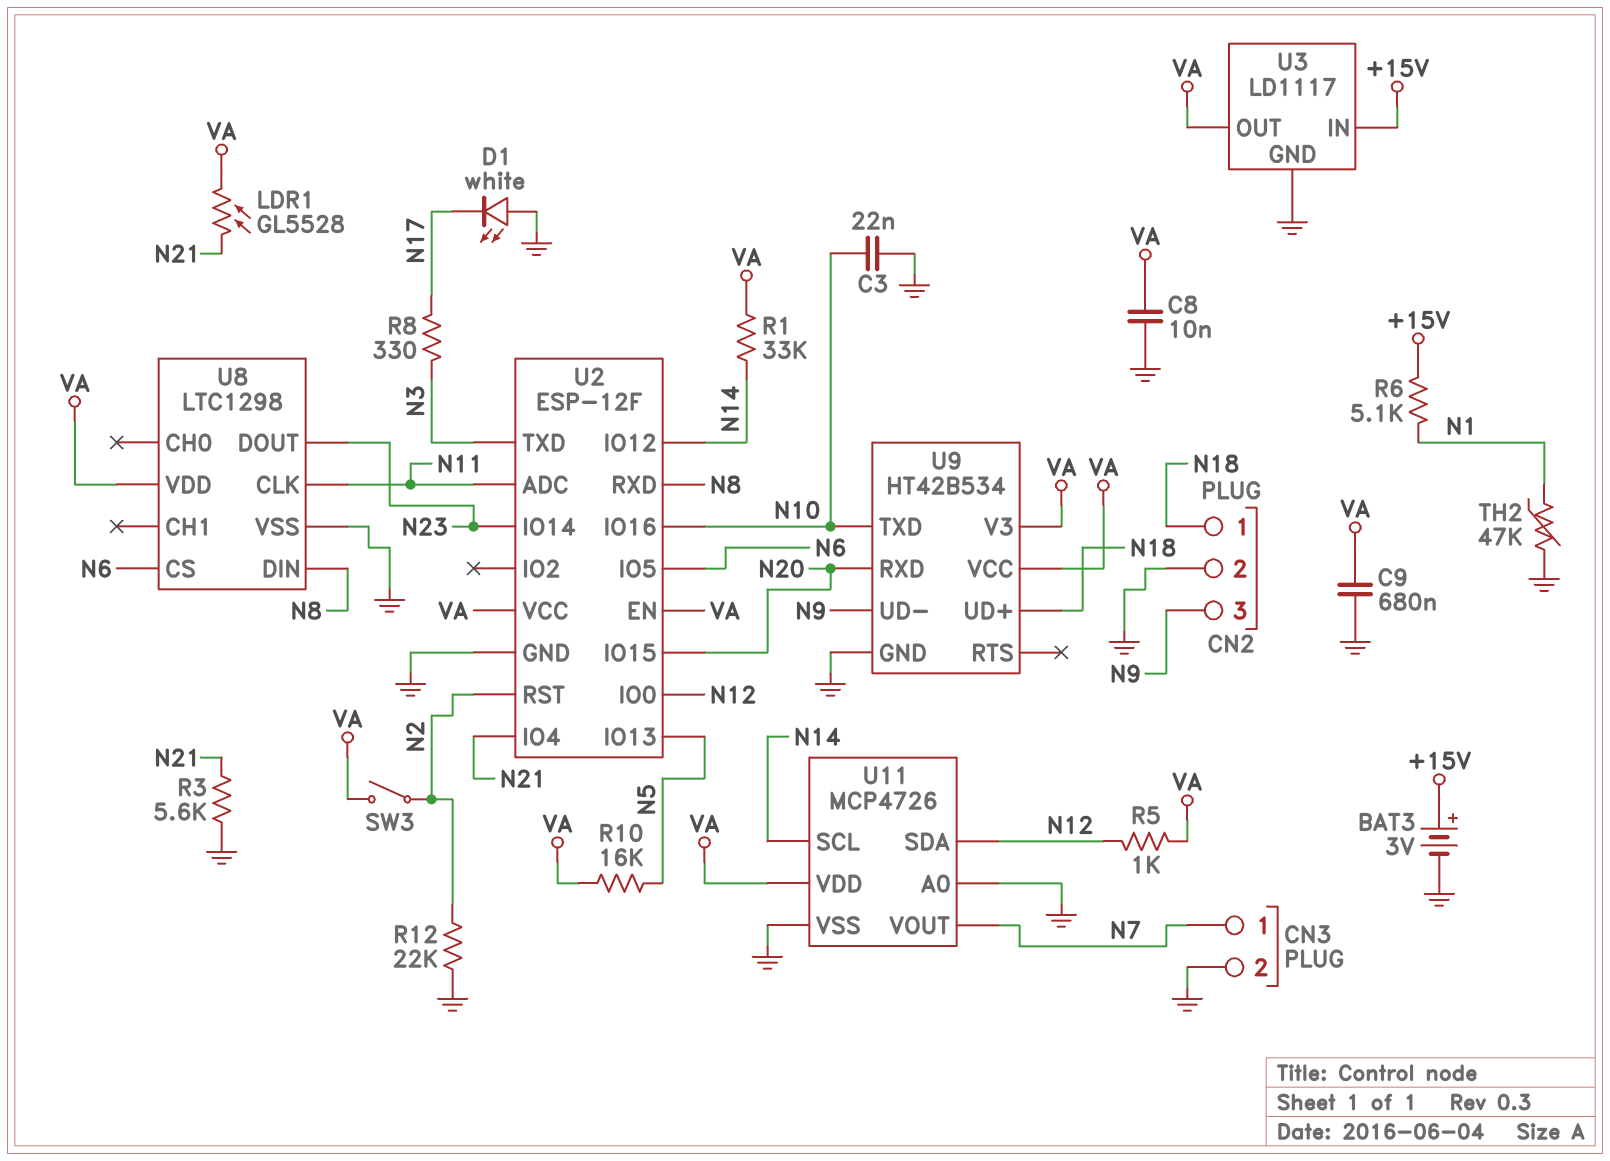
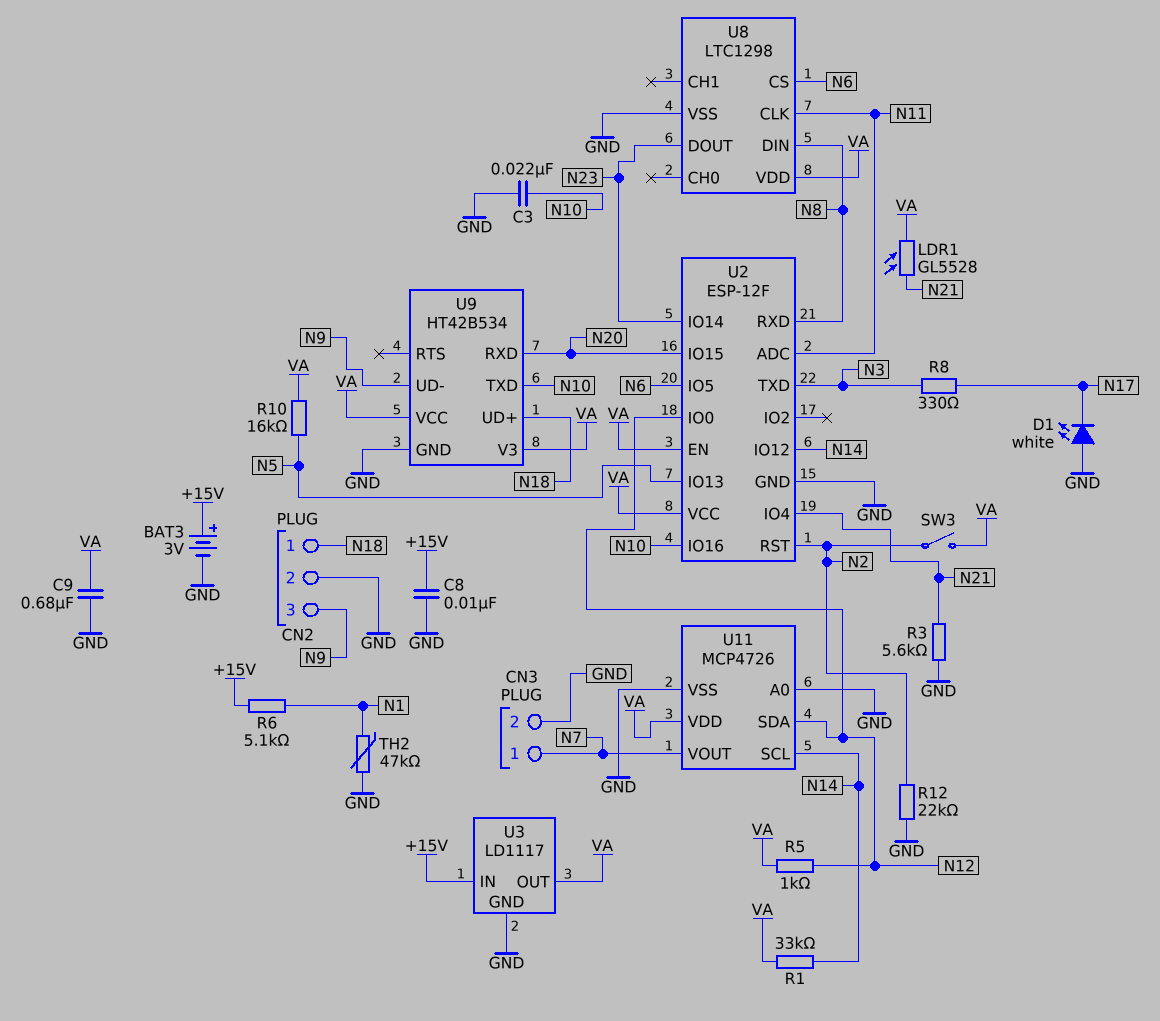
C8: 10nF (GND, VA) -> 10nF (+15V, GND)

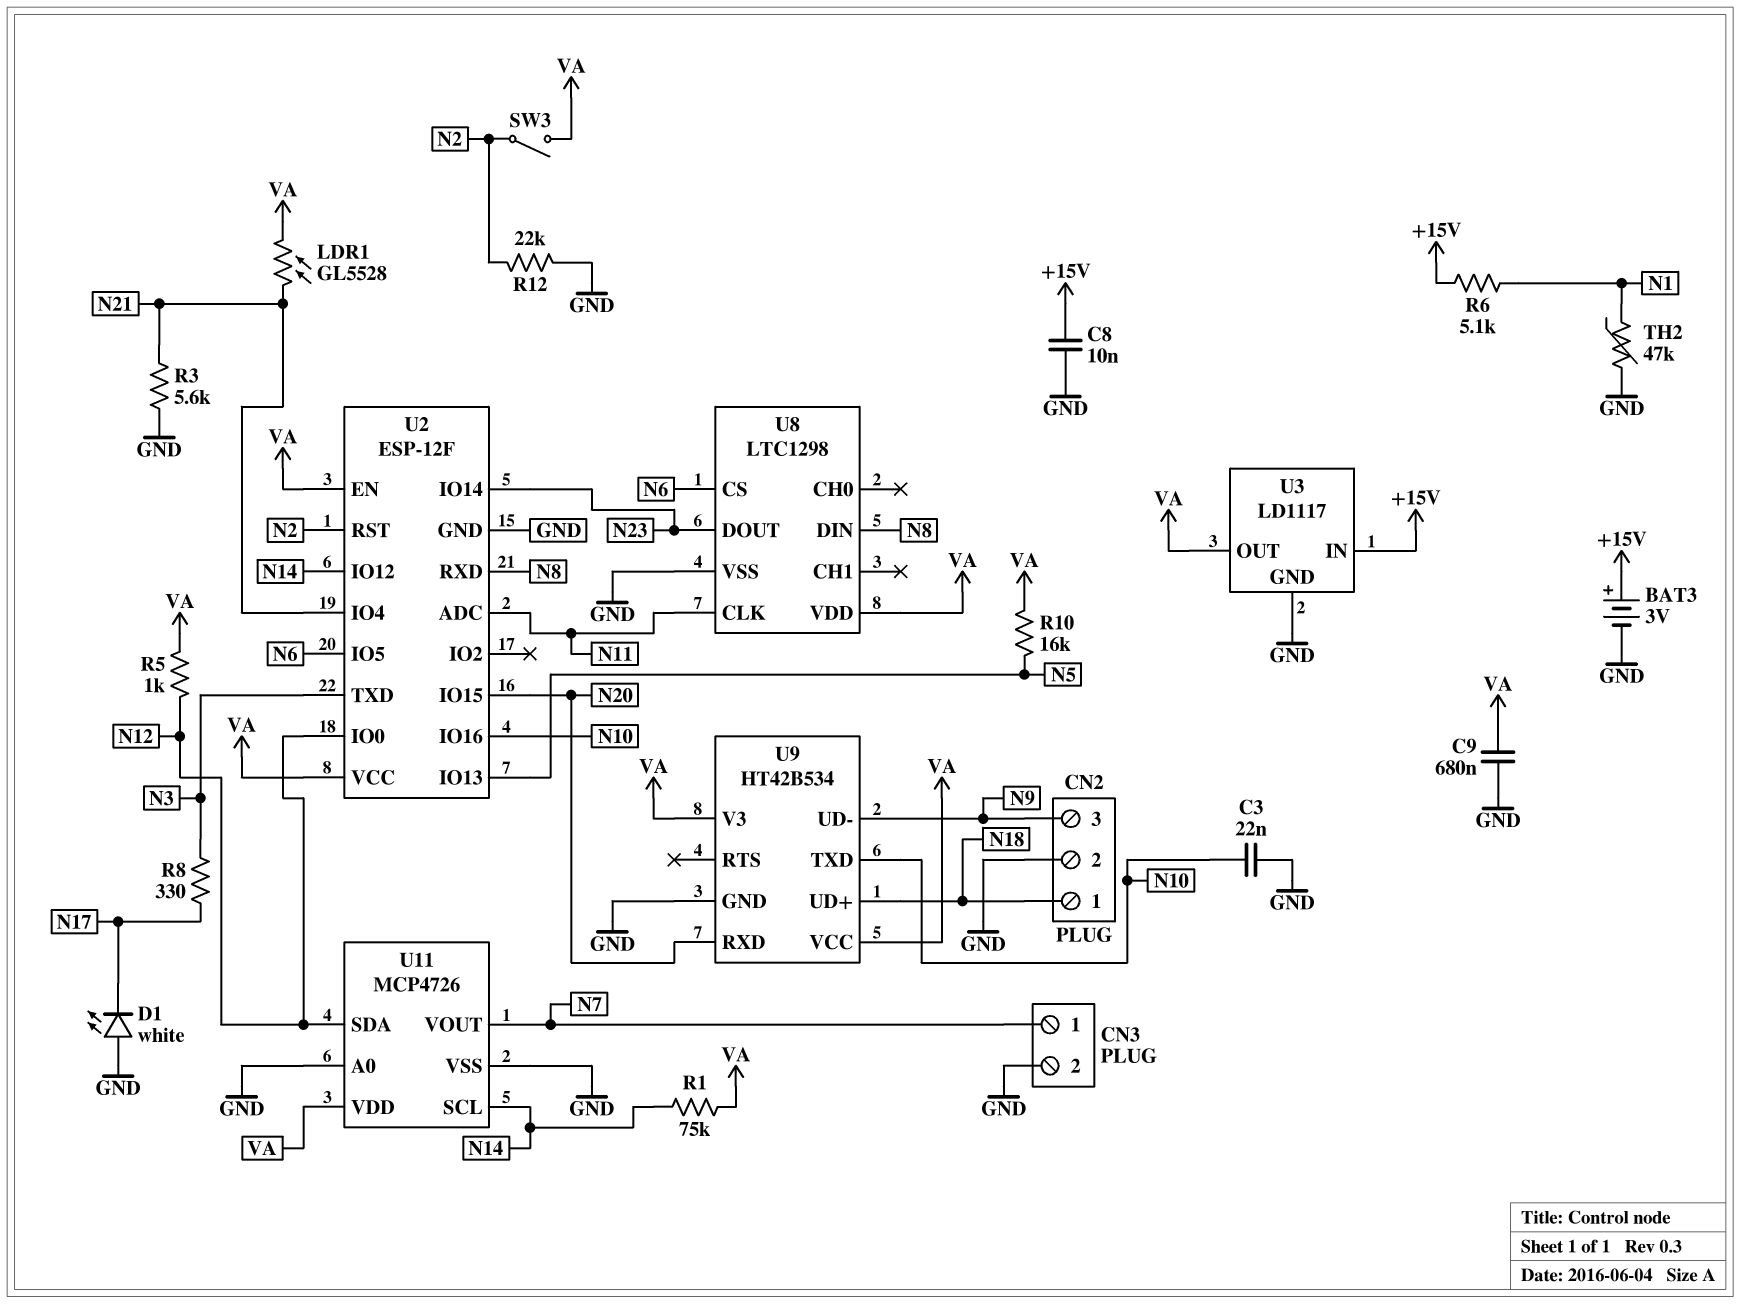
R1: 33k (N14, VA) -> 75k (N14, VA)

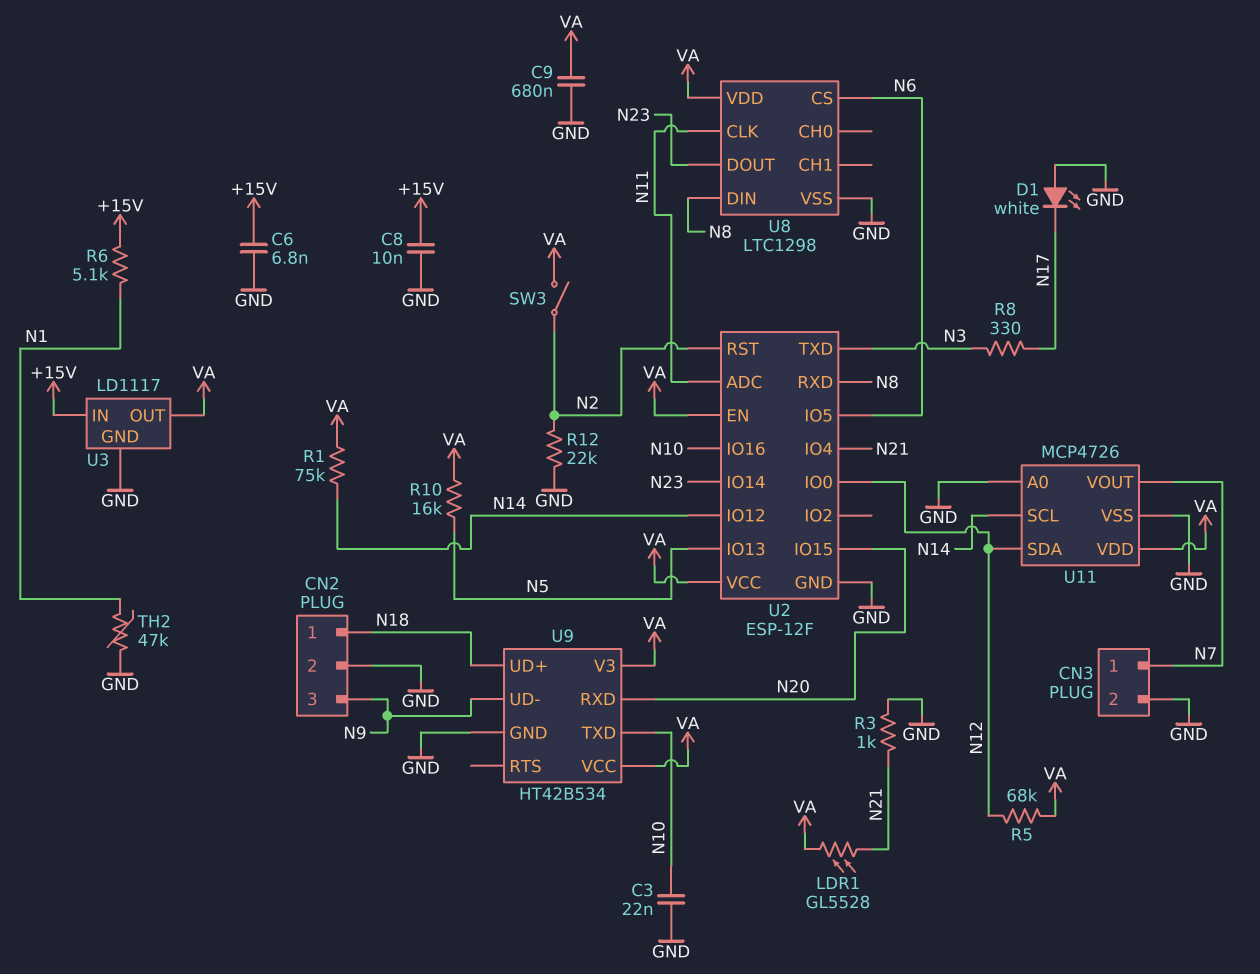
BAT3: 3V (plus +15V, minus GND) -> none
C6: none -> 6.8nF (+15V, GND)
R3: 5.6k (GND, N21) -> 1k (GND, N21)
R5: 1k (N12, VA) -> 68k (N12, VA)

